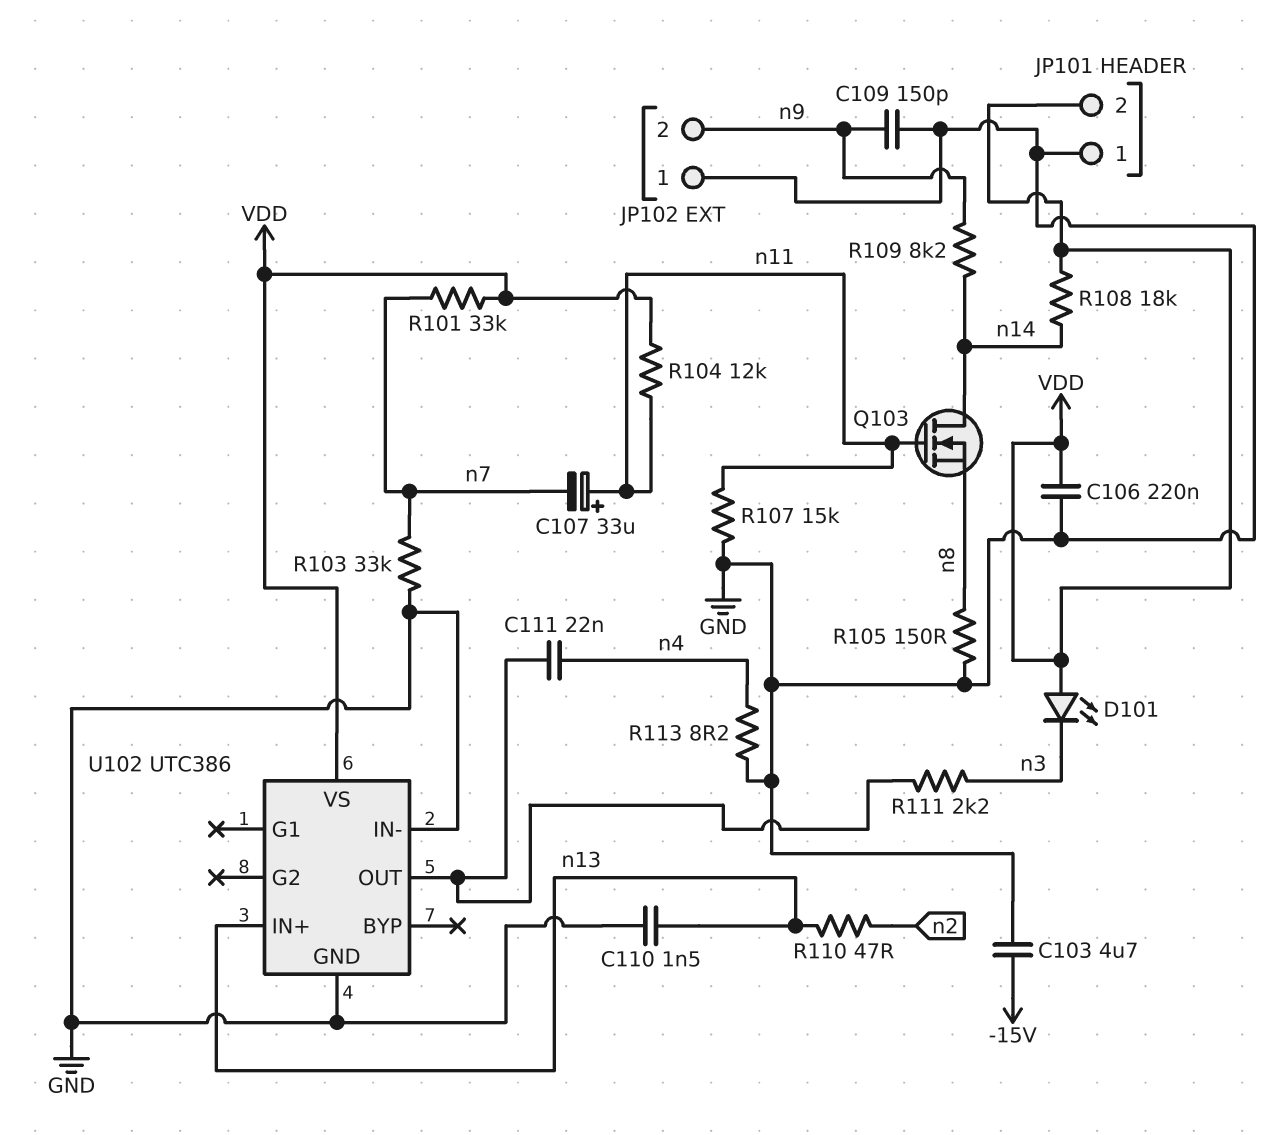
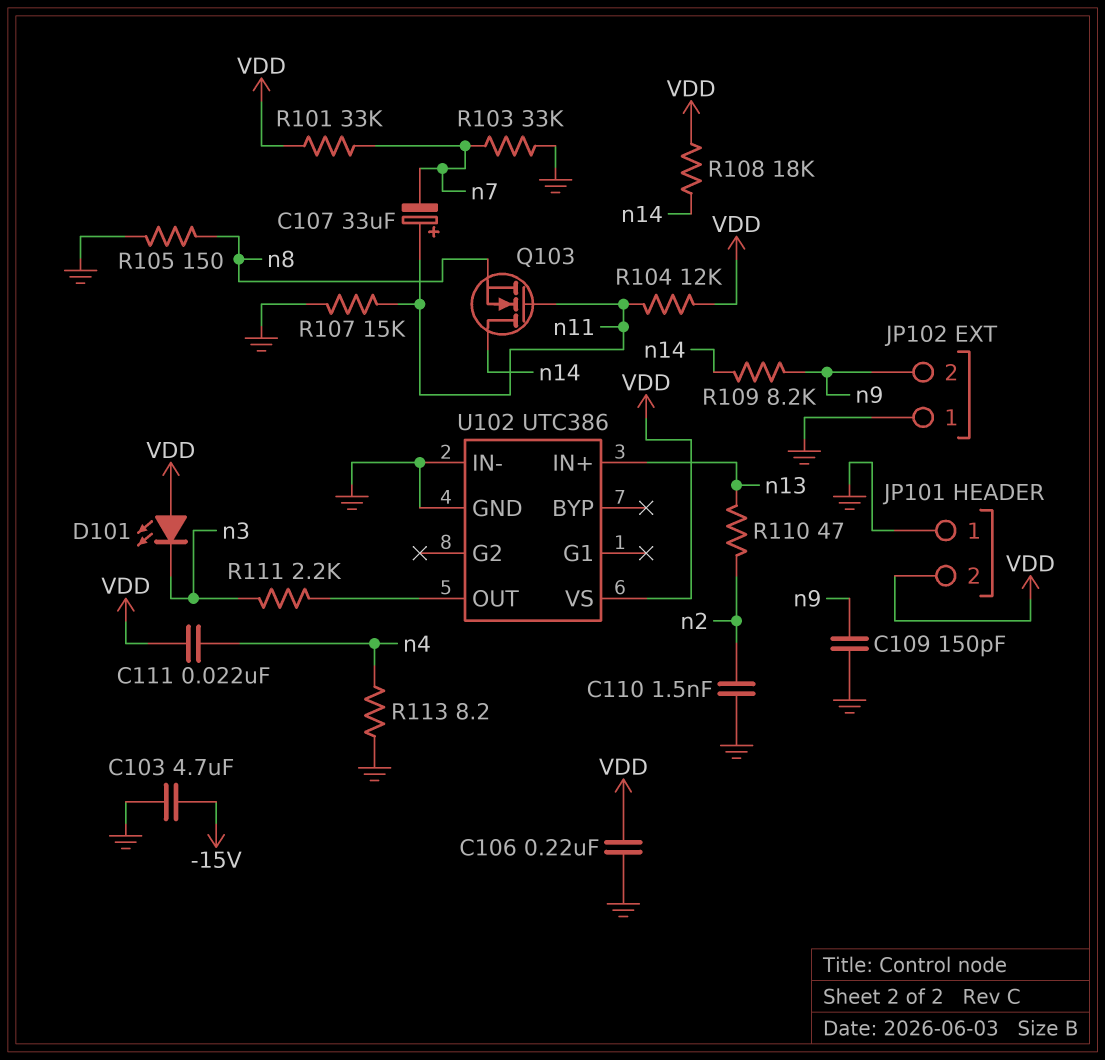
C110: 1.5nF (GND, n13) -> 1.5nF (GND, n2)
C111: 22nF (U102/OUT, n4) -> 22nF (VDD, n4)

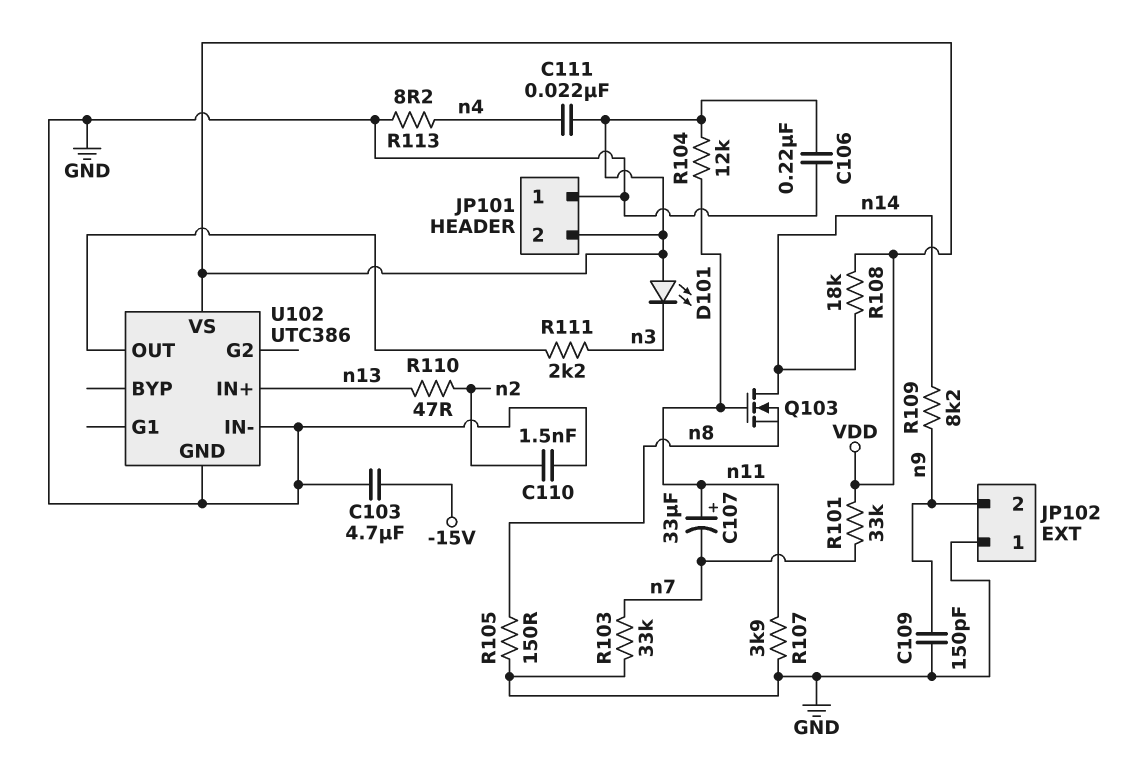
R107: 15k (GND, n11) -> 3.9k (GND, n11)

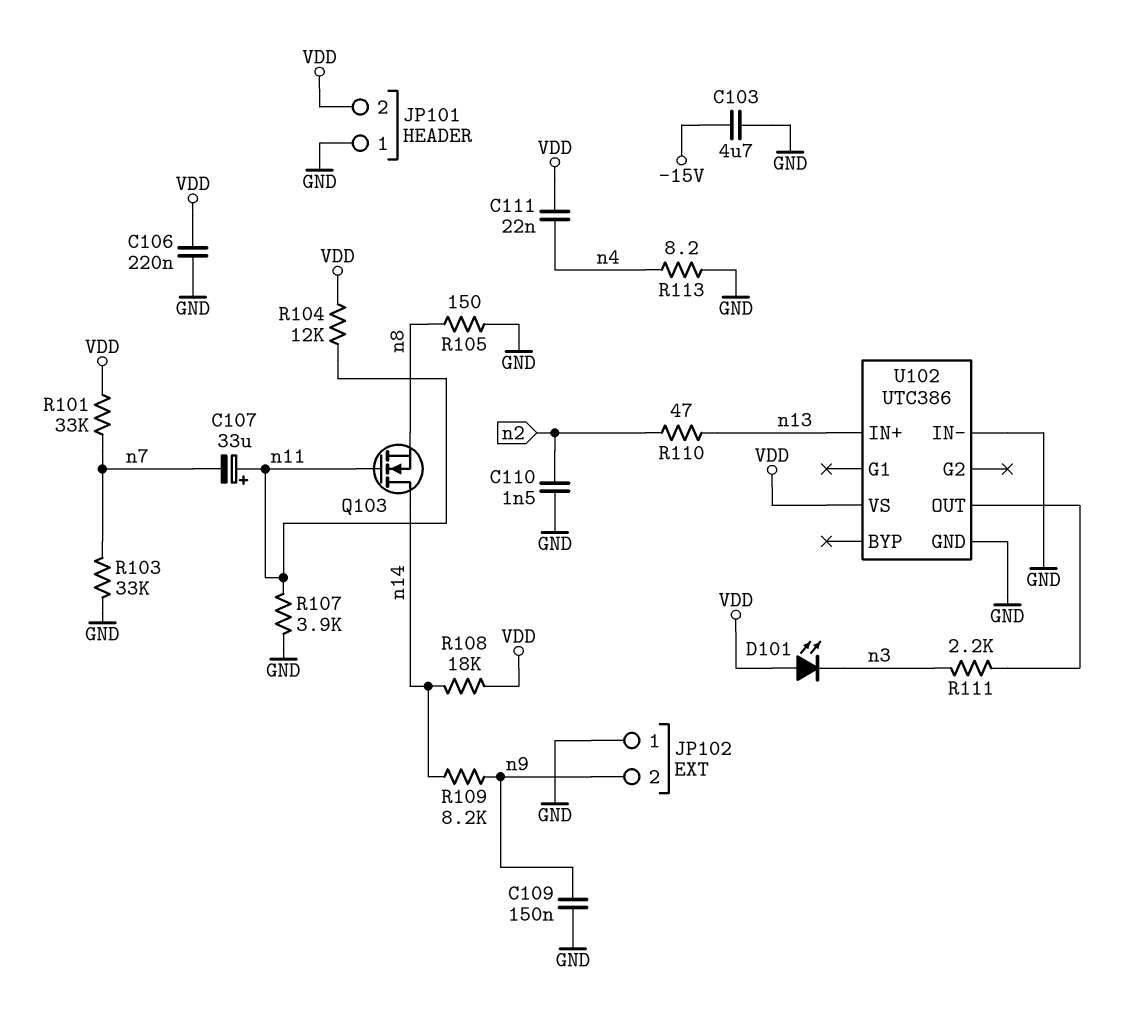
C109: 150pF (GND, n9) -> 150nF (GND, n9)

